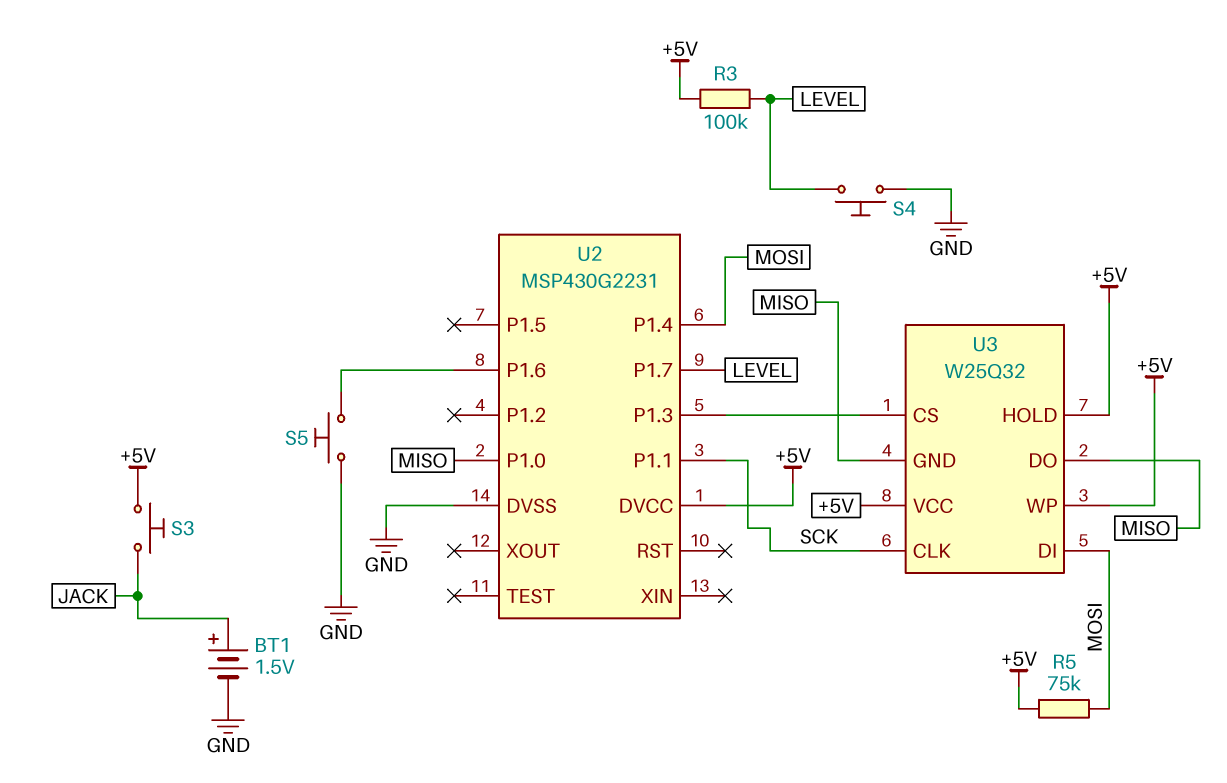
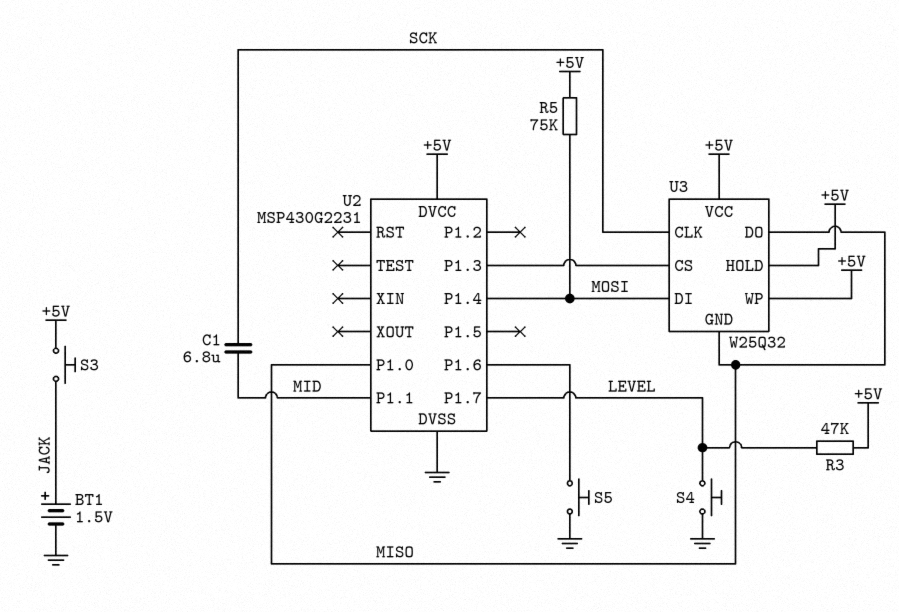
C1: none -> 6.8uF (MID, SCK)
R3: 100k (+5V, LEVEL) -> 47k (+5V, LEVEL)
U2 pin P1.1: SCK -> MID

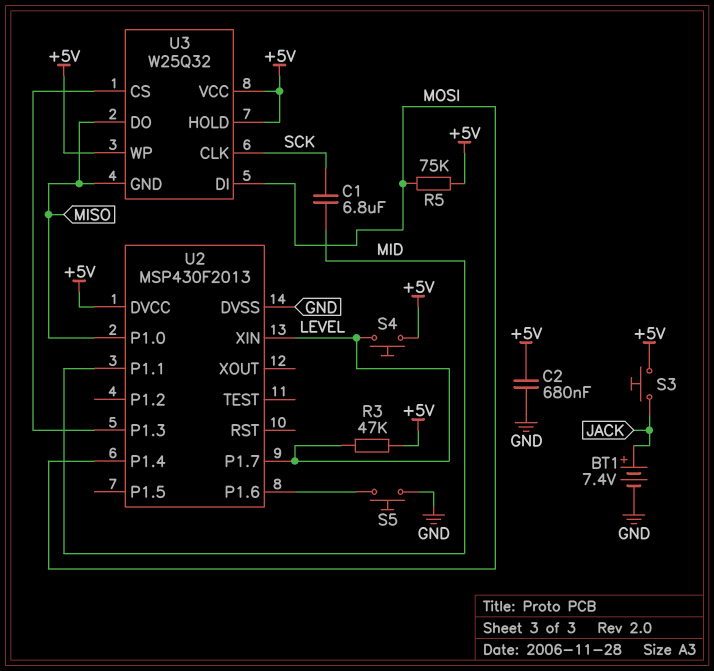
BT1: 1.5V (plus JACK, minus GND) -> 7.4V (plus JACK, minus GND)
C2: none -> 680nF (+5V, GND)
S4: button (GND, LEVEL) -> button (+5V, LEVEL)
U2: MSP430G2231 -> MSP430F2013
U2 pin XIN: none -> LEVEL

